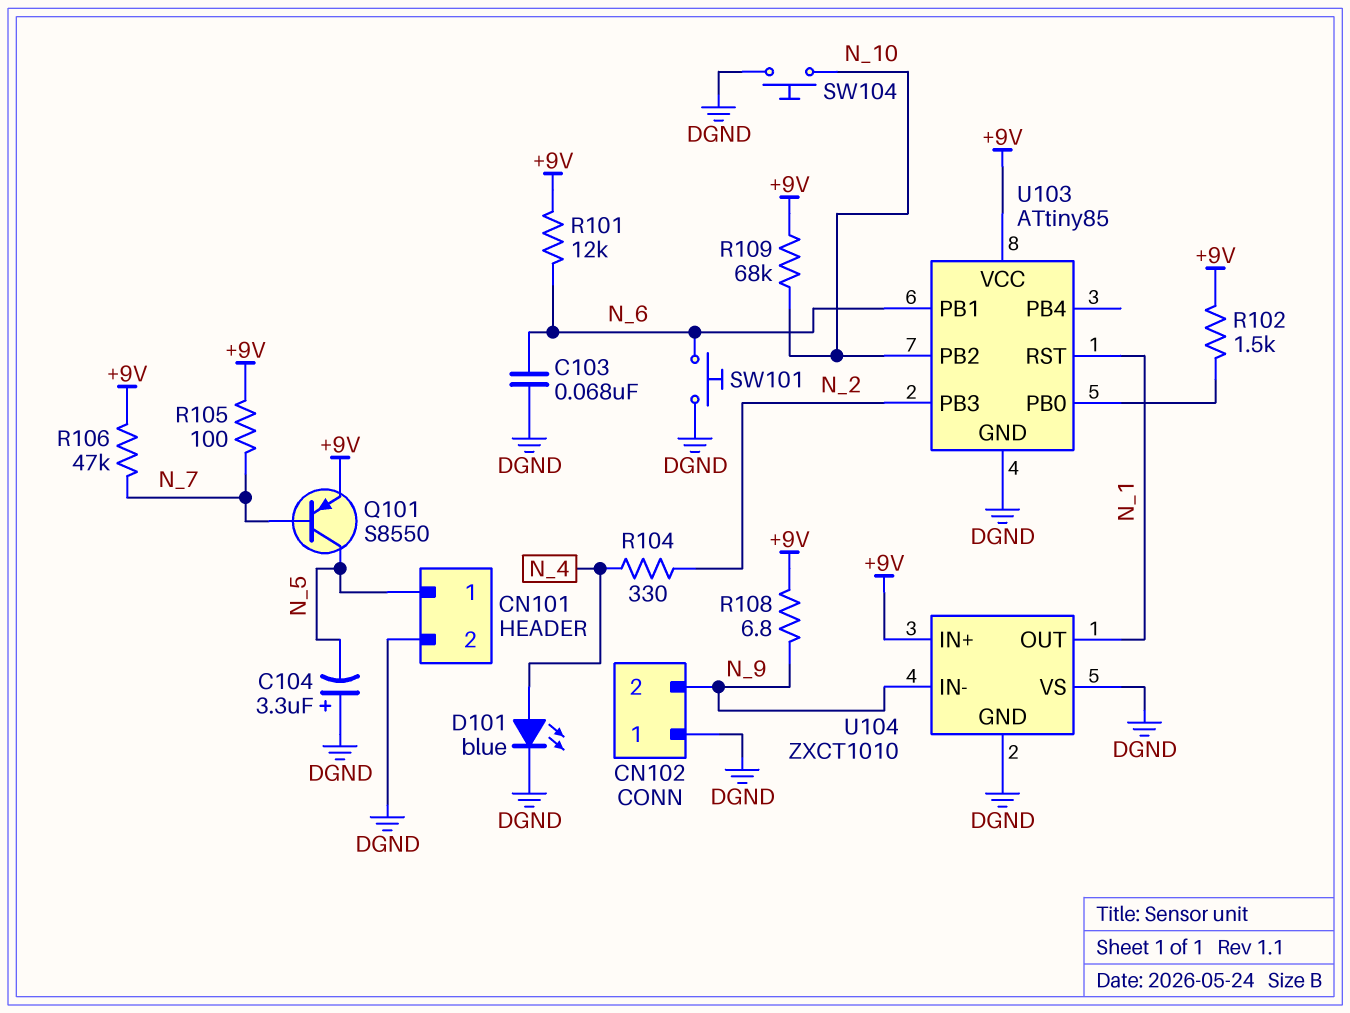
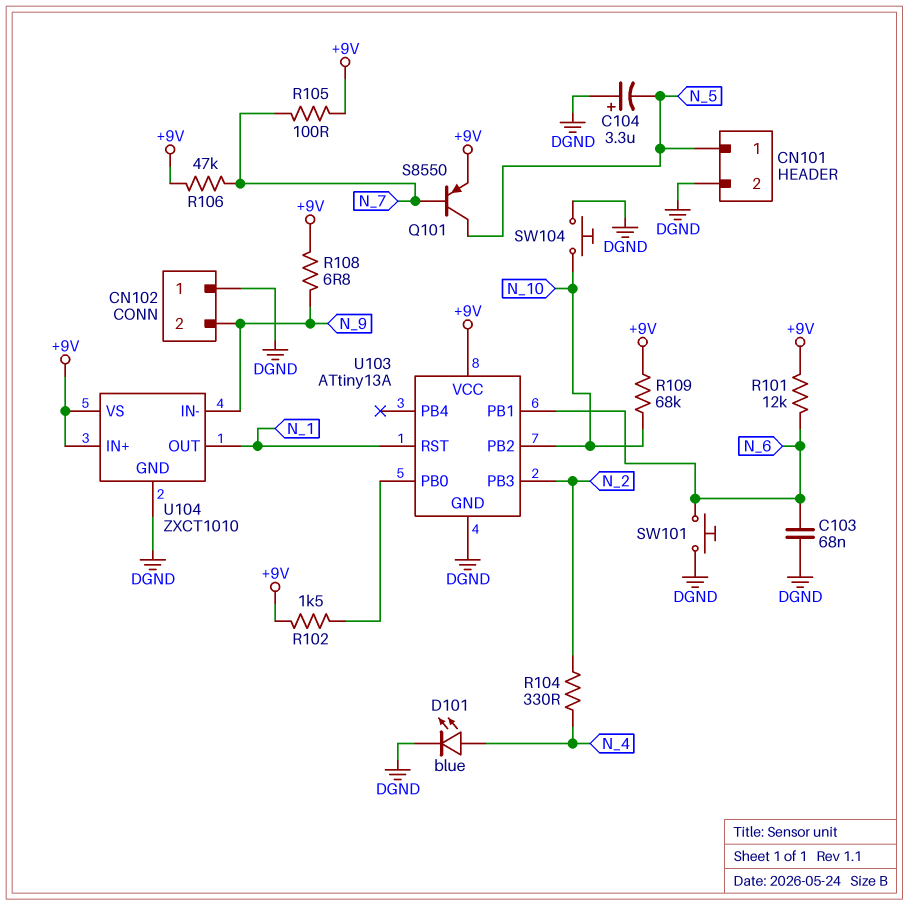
U103: ATtiny85 -> ATtiny13A
U104 pin VS: DGND -> +9V

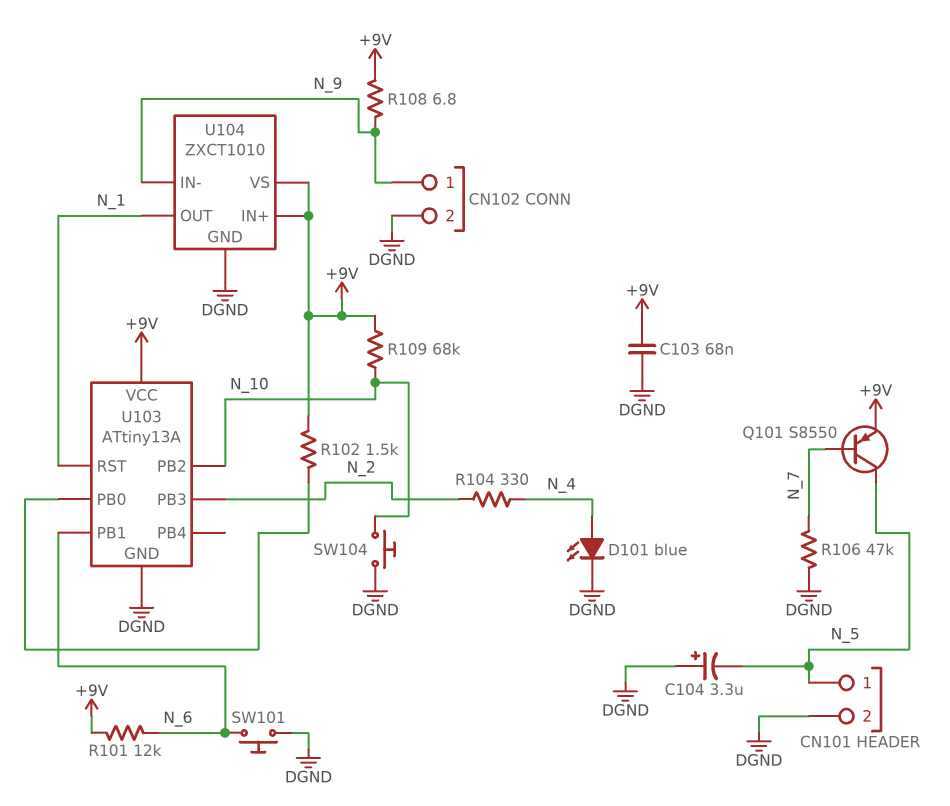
C103: 68nF (DGND, N_6) -> 68nF (+9V, DGND)
CN102 pin 1: DGND -> N_9
CN102 pin 2: N_9 -> DGND
R105: 100 (+9V, N_7) -> none
R106: 47k (+9V, N_7) -> 47k (DGND, N_7)

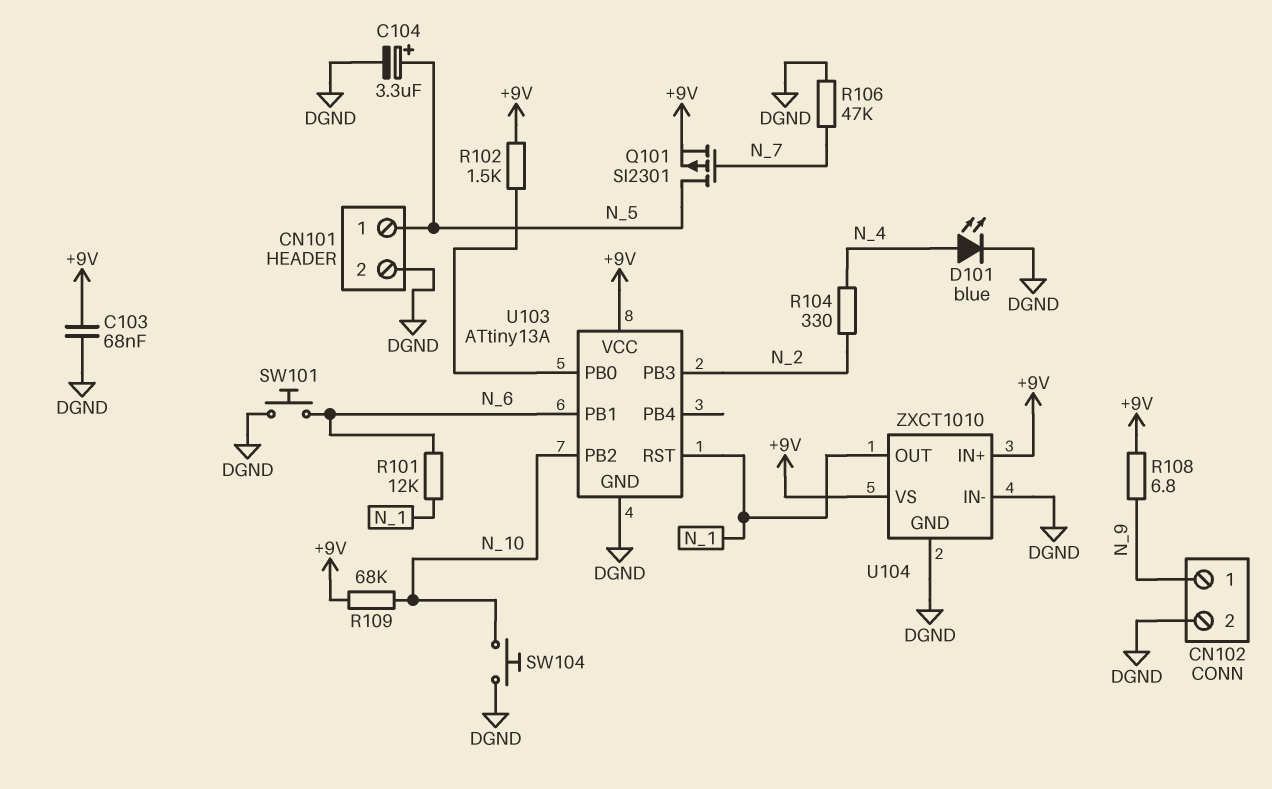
C104: 3.3uF (plus DGND, minus N_5) -> 3.3uF (plus N_5, minus DGND)
Q101: PNP S8550 (B N_7, C N_5, E +9V) -> PMOS SI2301 (G N_7, D N_5, S +9V)
R101: 12k (+9V, N_6) -> 12k (N_1, N_6)
U104 pin IN-: N_9 -> DGND

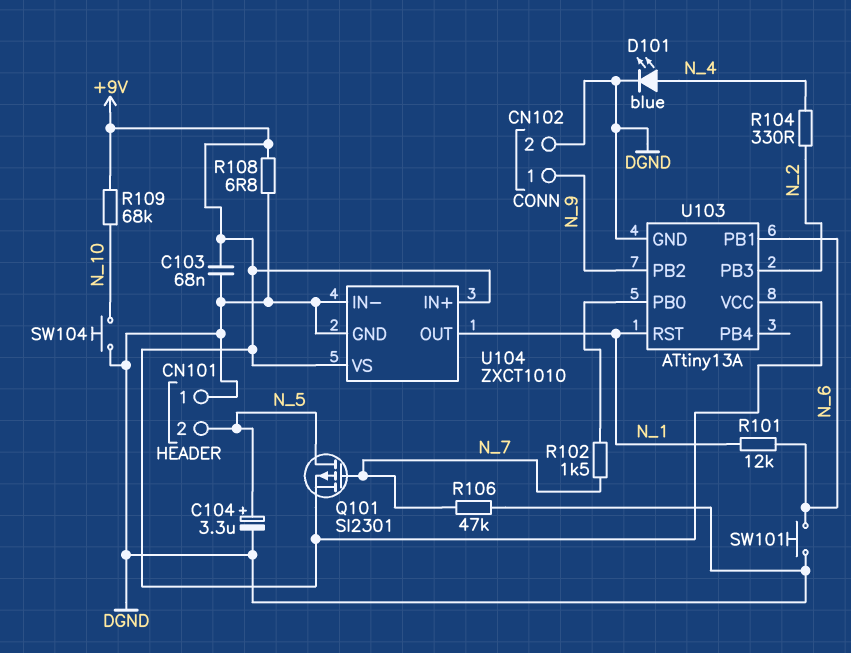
CN101 pin 1: N_5 -> DGND
CN101 pin 2: DGND -> N_5
R102: 1.5k (+9V, U103/PB0) -> 1.5k (N_7, U103/PB0)
R108: 6.8 (+9V, N_9) -> 6.8 (+9V, DGND)
U103 pin PB2: N_10 -> N_9

